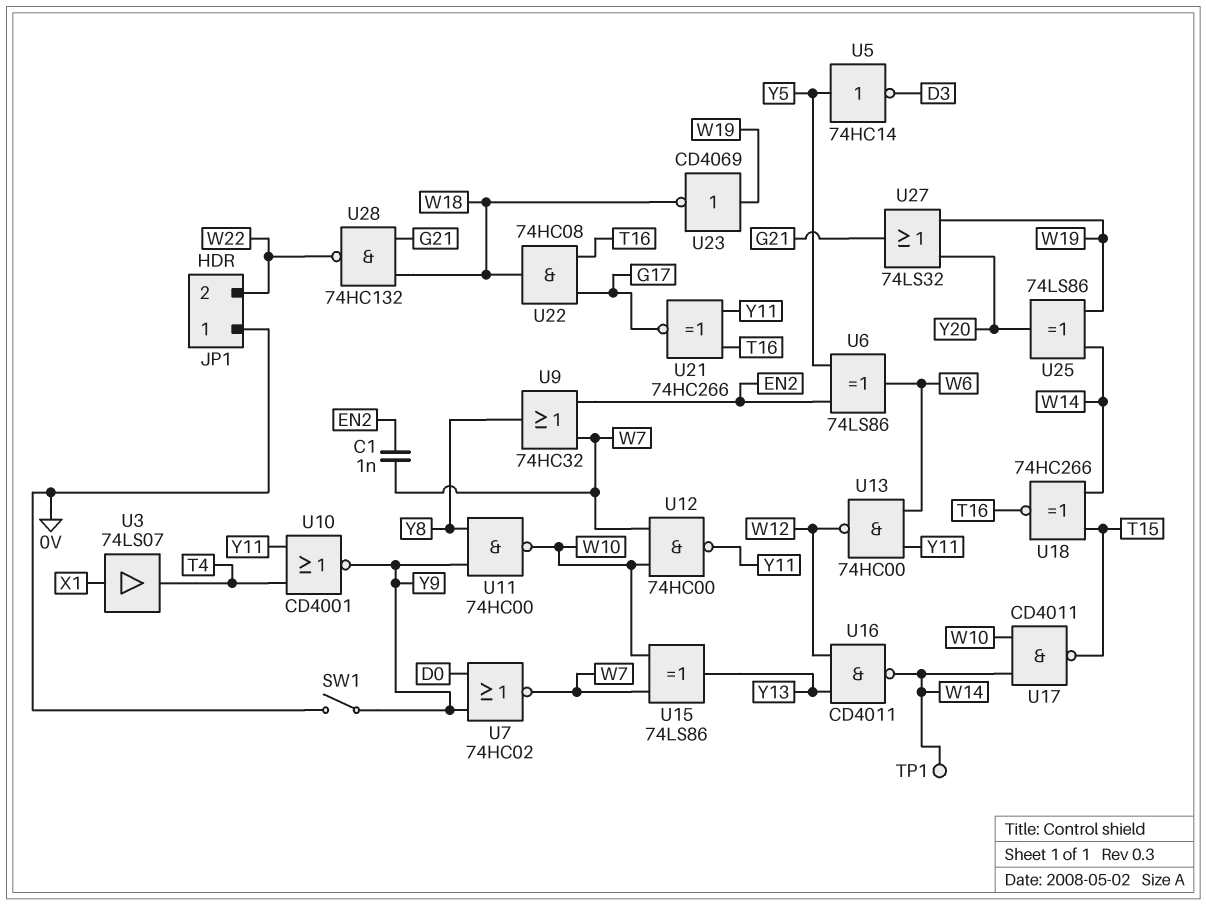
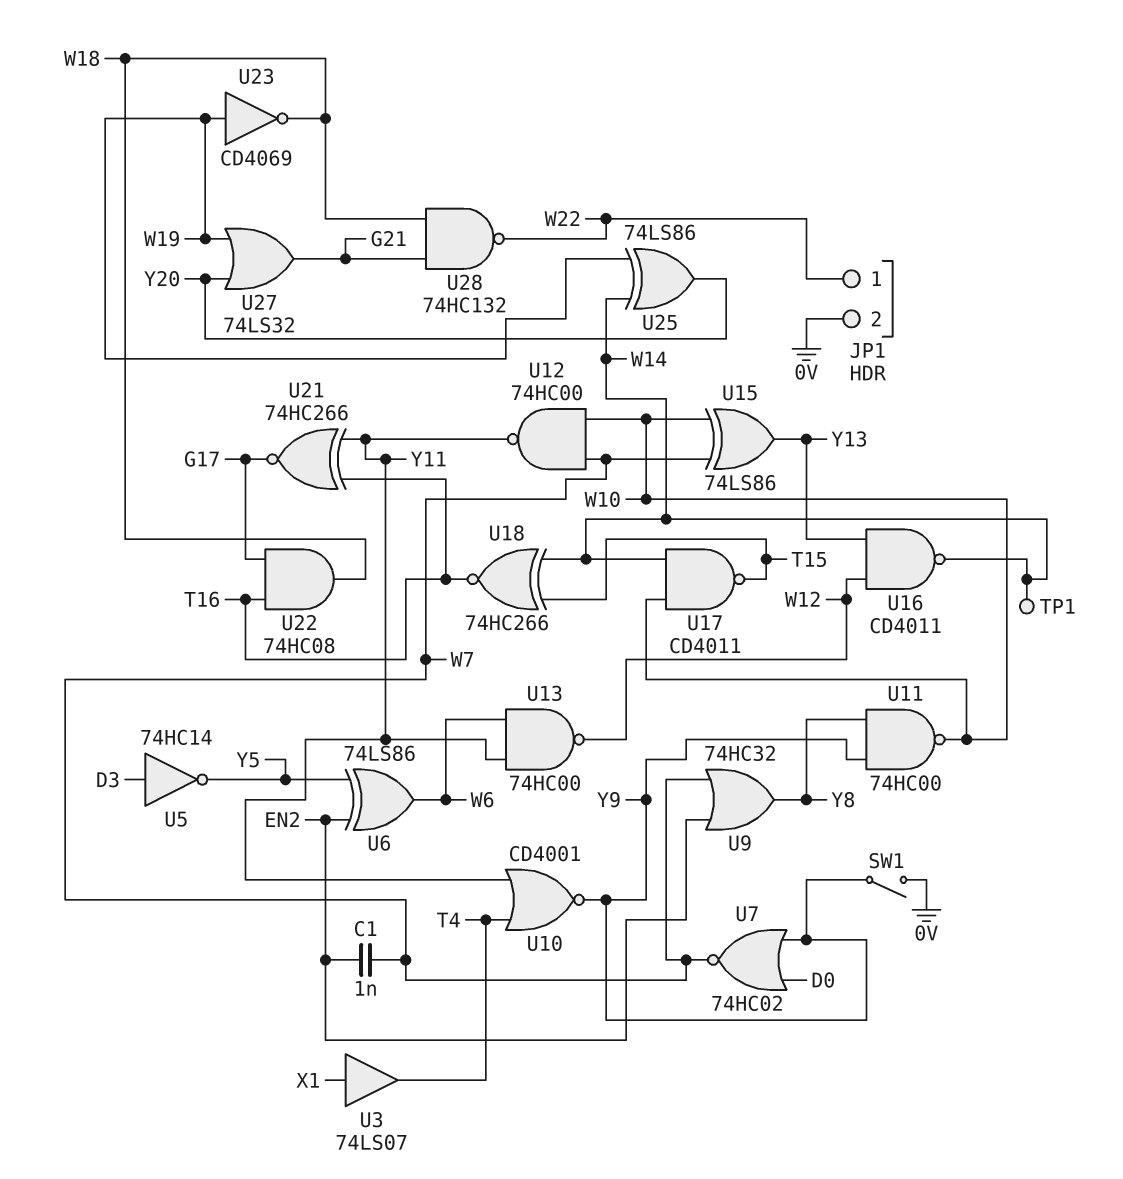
JP1 pin 1: 0V -> W22
JP1 pin 2: W22 -> 0V
U5: NOT 74HC14 (in Y5, out D3) -> NOT 74HC14 (in D3, out Y5)

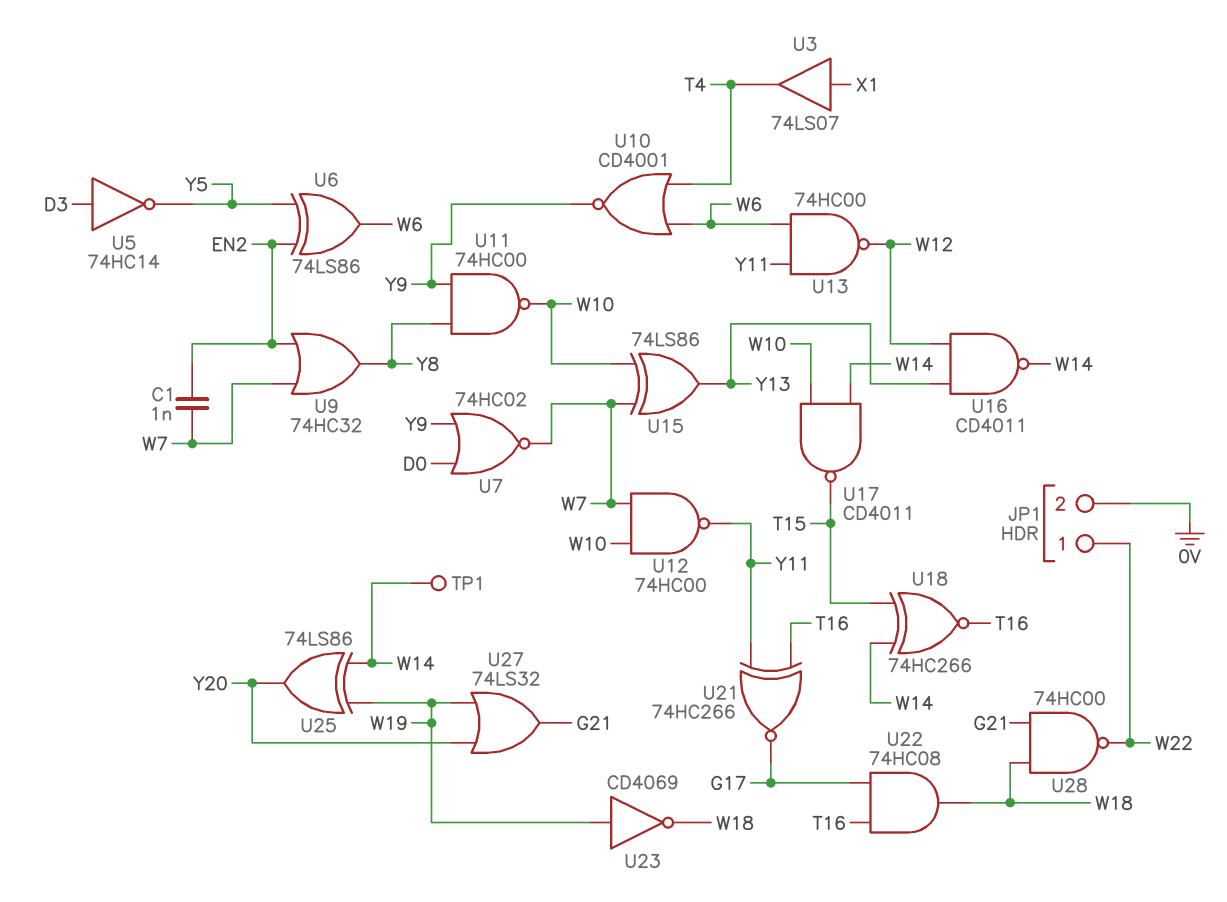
SW1: switch (0V, Y9) -> none
U10: NOR CD4001 (in T4, in Y11, out Y9) -> NOR CD4001 (in T4, in W6, out Y9)
U28: NAND 74HC132 (in G21, in W18, out W22) -> NAND 74HC00 (in G21, in W18, out W22)

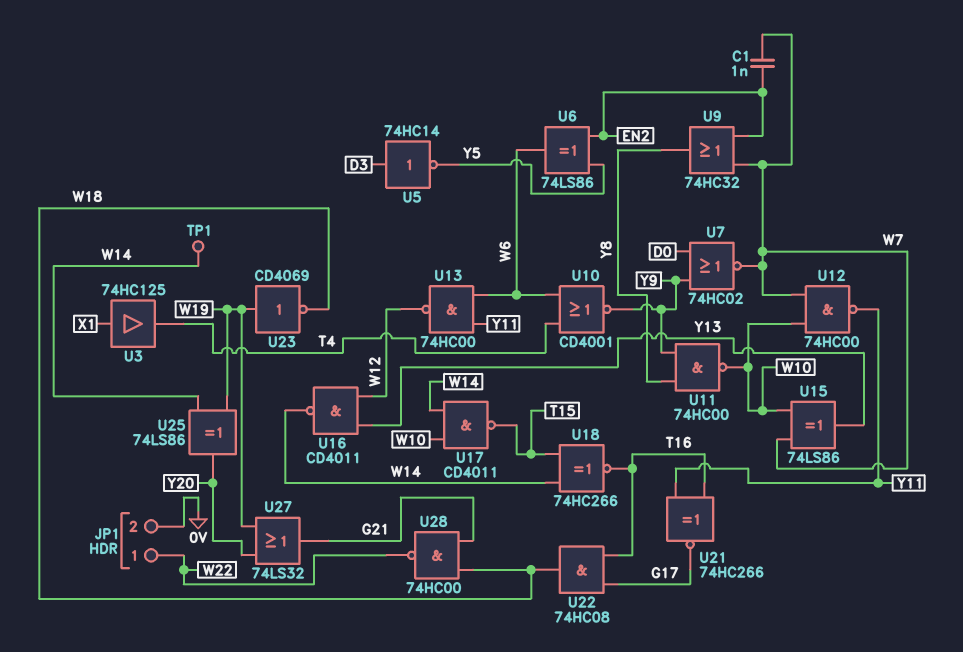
U3: buffer 74LS07 (in X1, out T4) -> buffer 74HC125 (in X1, out T4)

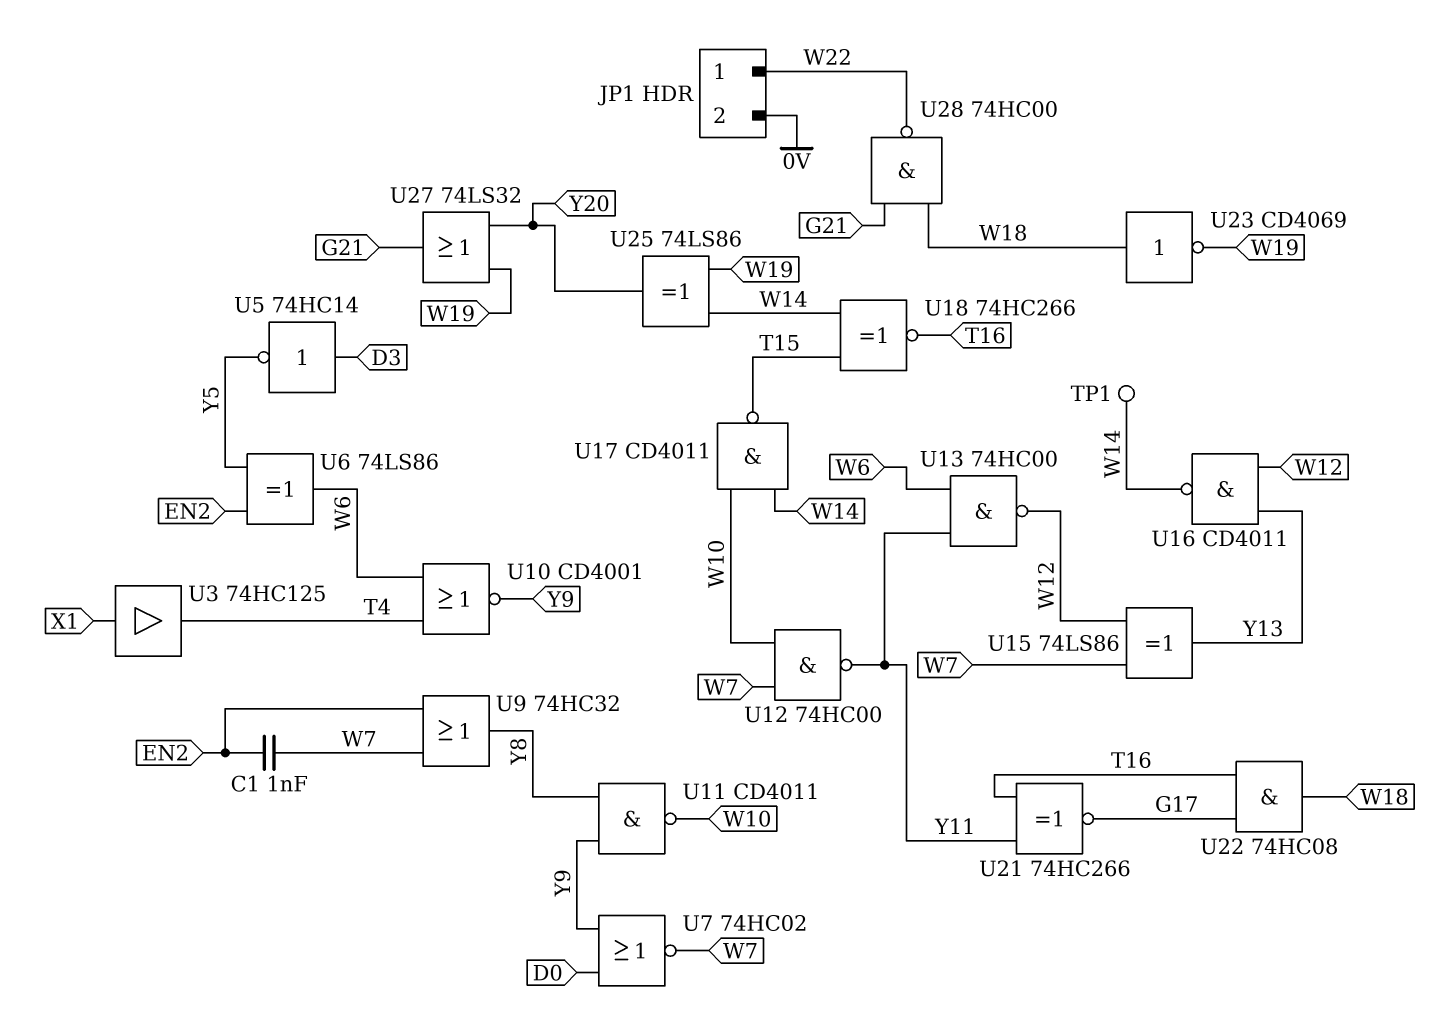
U11: NAND 74HC00 (in Y8, in Y9, out W10) -> NAND CD4011 (in Y8, in Y9, out W10)
U15: XOR 74LS86 (in W7, in W10, out Y13) -> XOR 74LS86 (in W7, in W12, out Y13)
U23: NOT CD4069 (in W19, out W18) -> NOT CD4069 (in W18, out W19)

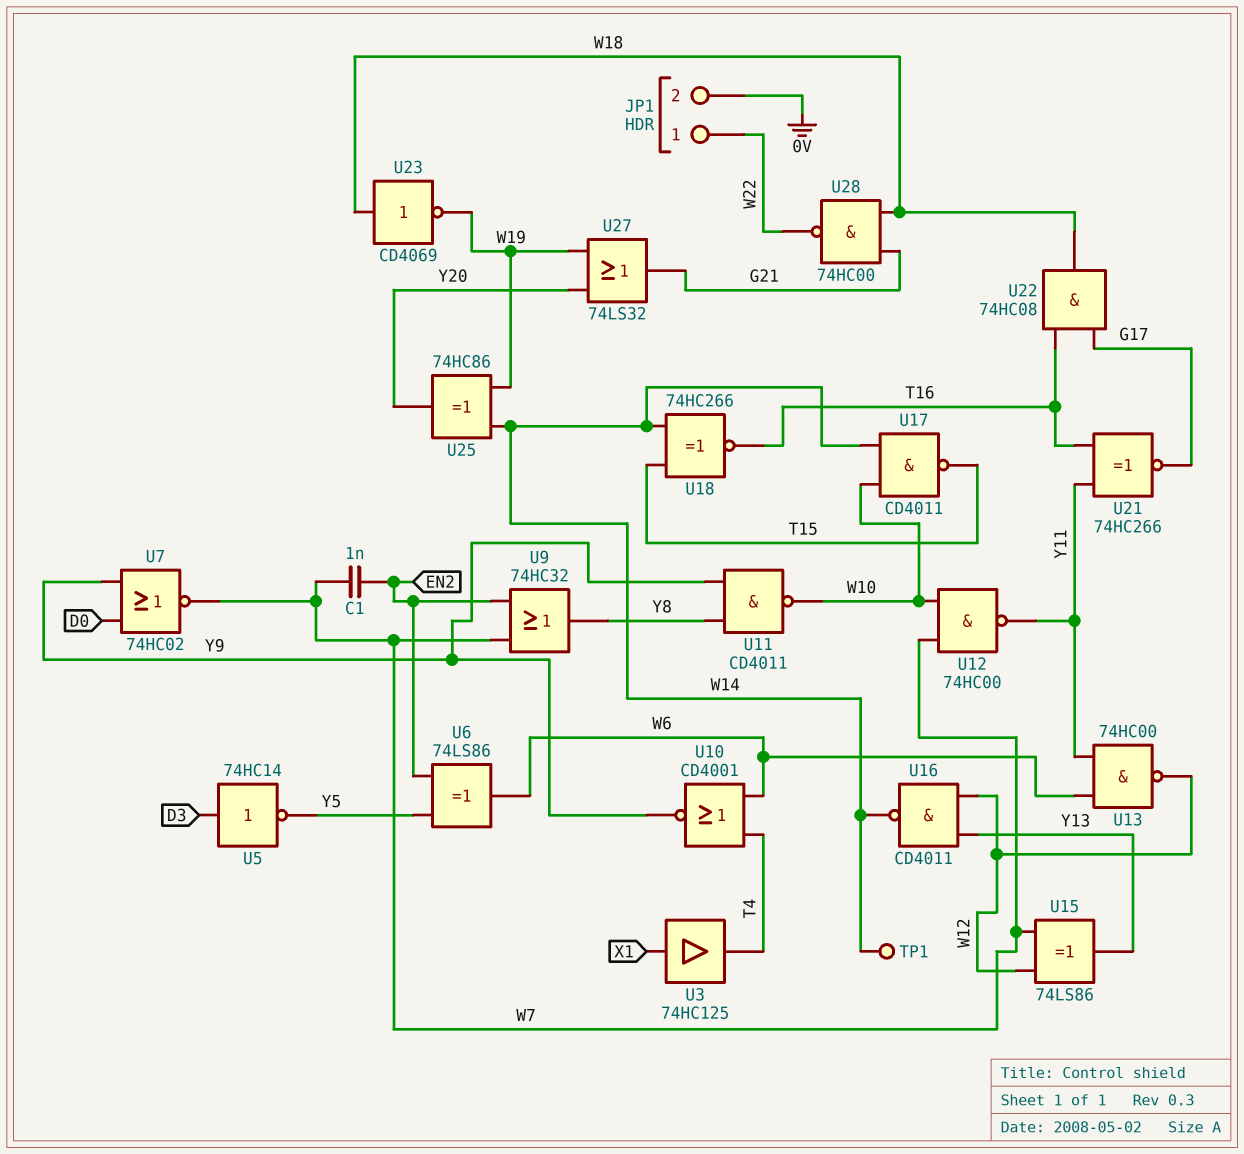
U25: XOR 74LS86 (in W14, in W19, out Y20) -> XOR 74HC86 (in W14, in W19, out Y20)

